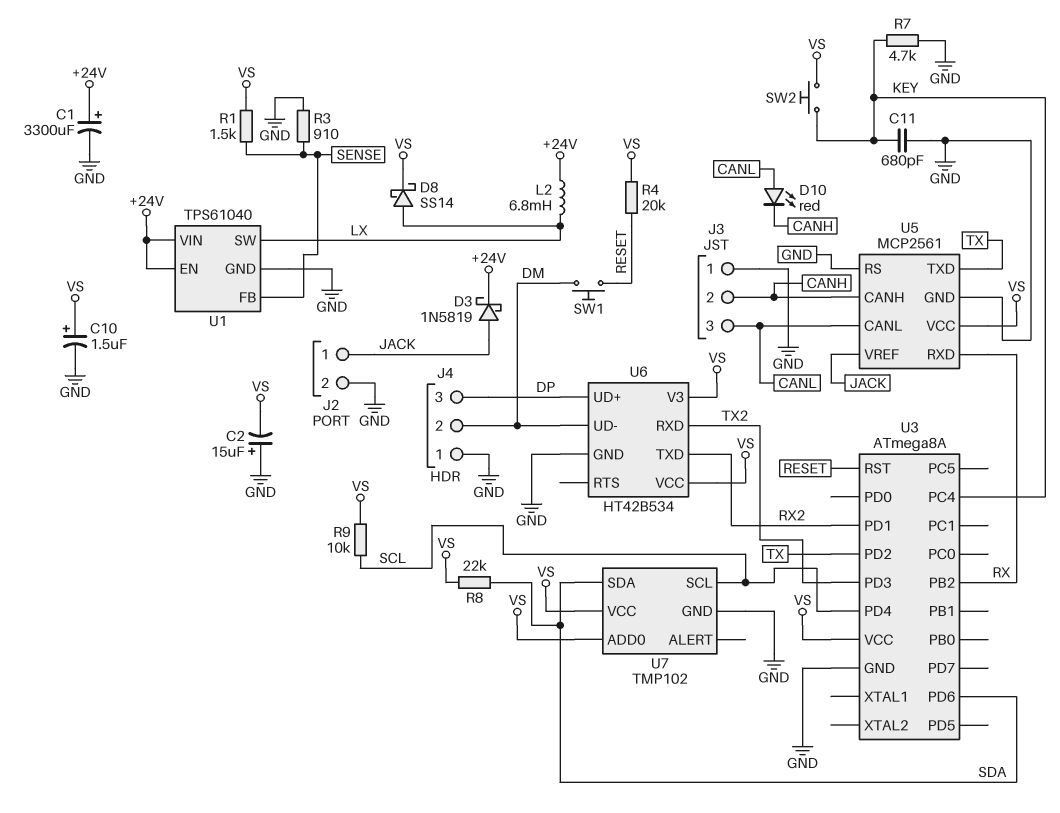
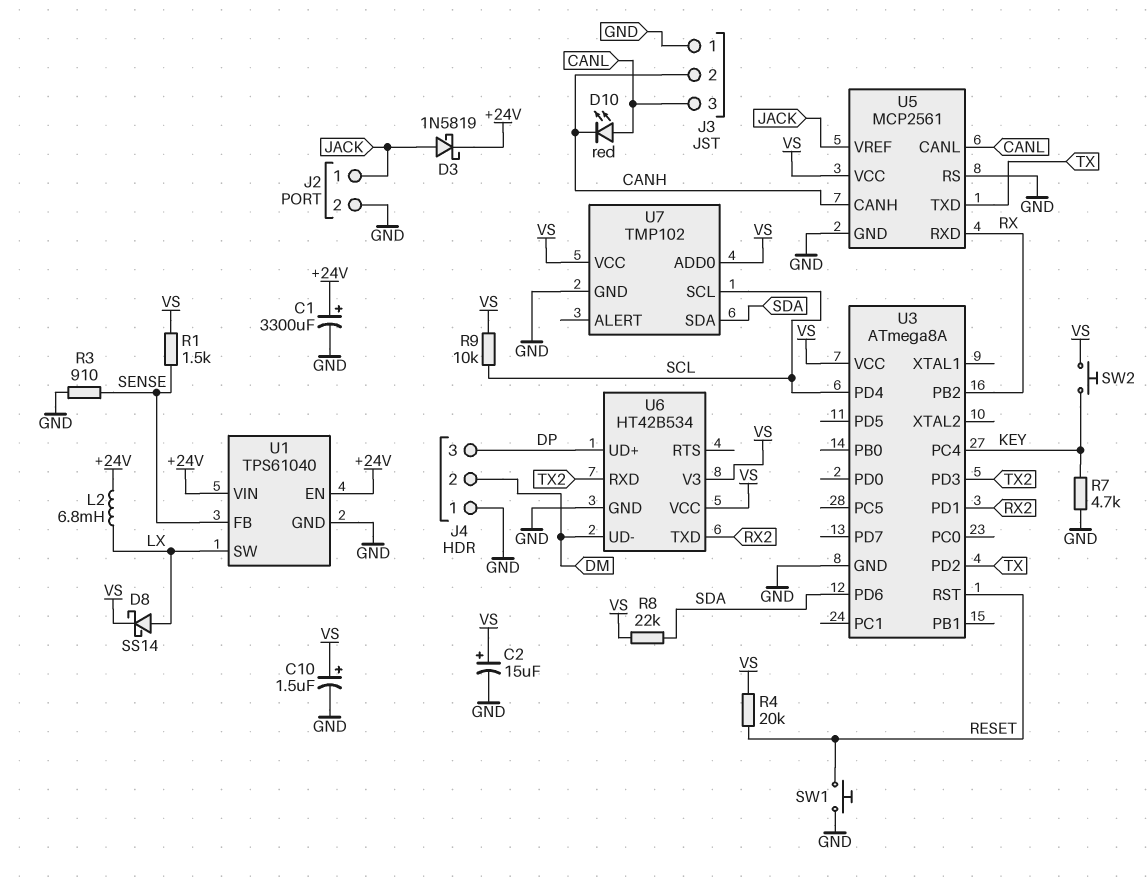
C2: 15uF (plus GND, minus VS) -> 15uF (plus VS, minus GND)
C11: 680pF (GND, KEY) -> none
SW1: button (DM, RESET) -> button (GND, RESET)

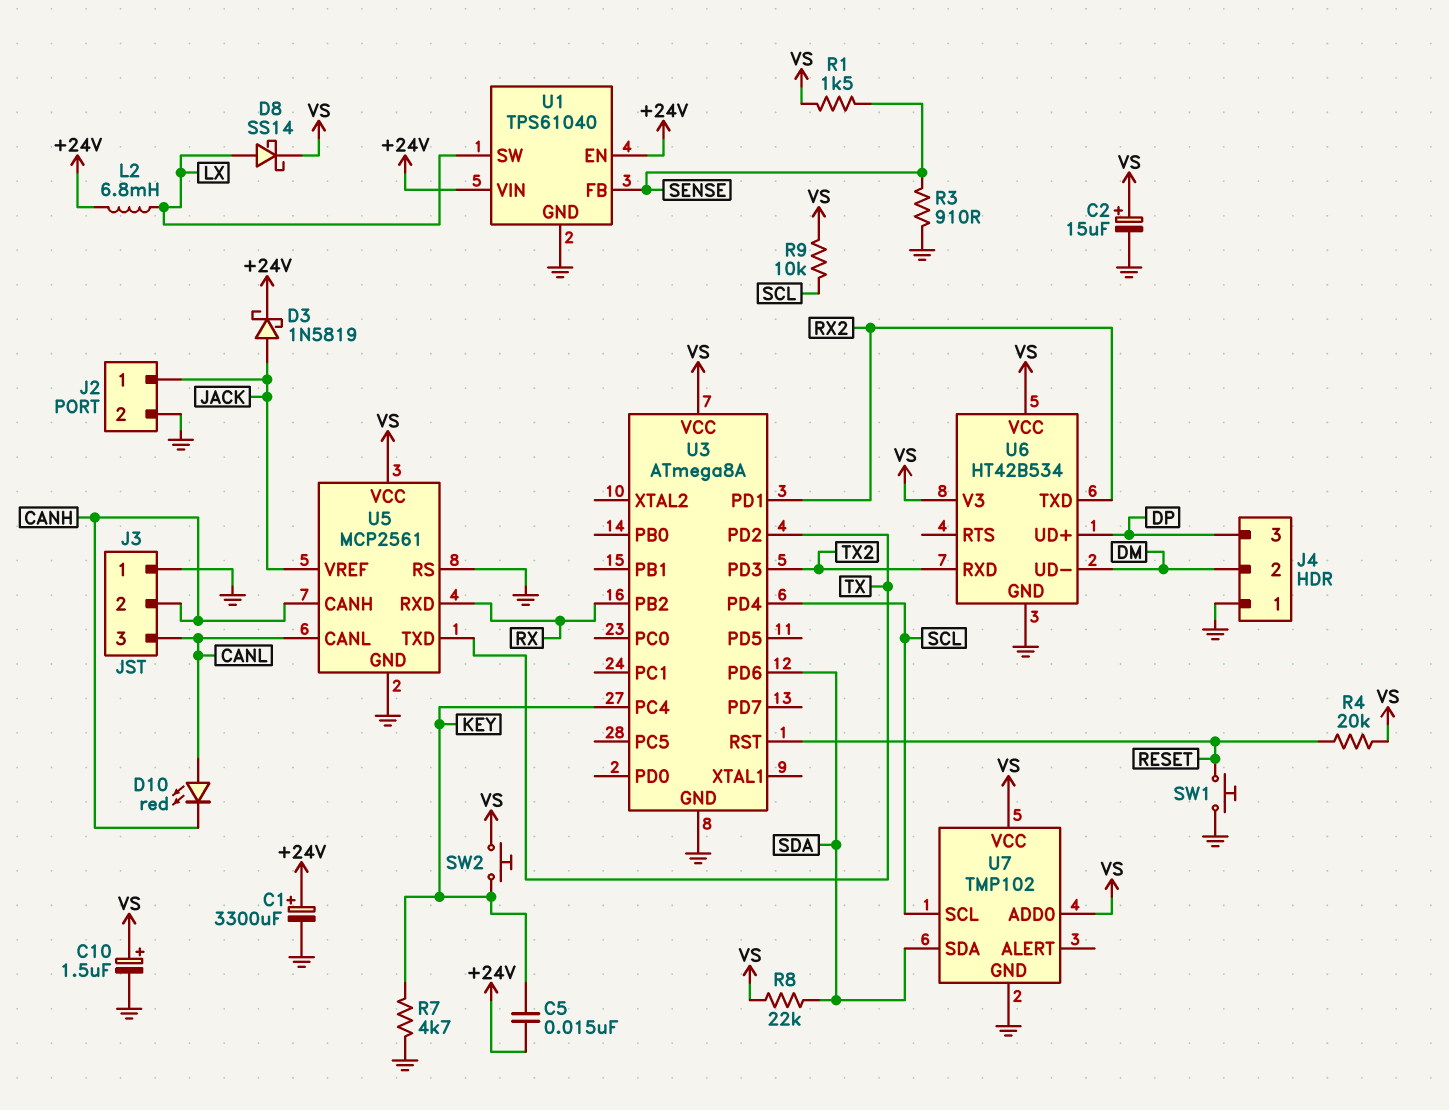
C5: none -> 15nF (+24V, KEY)

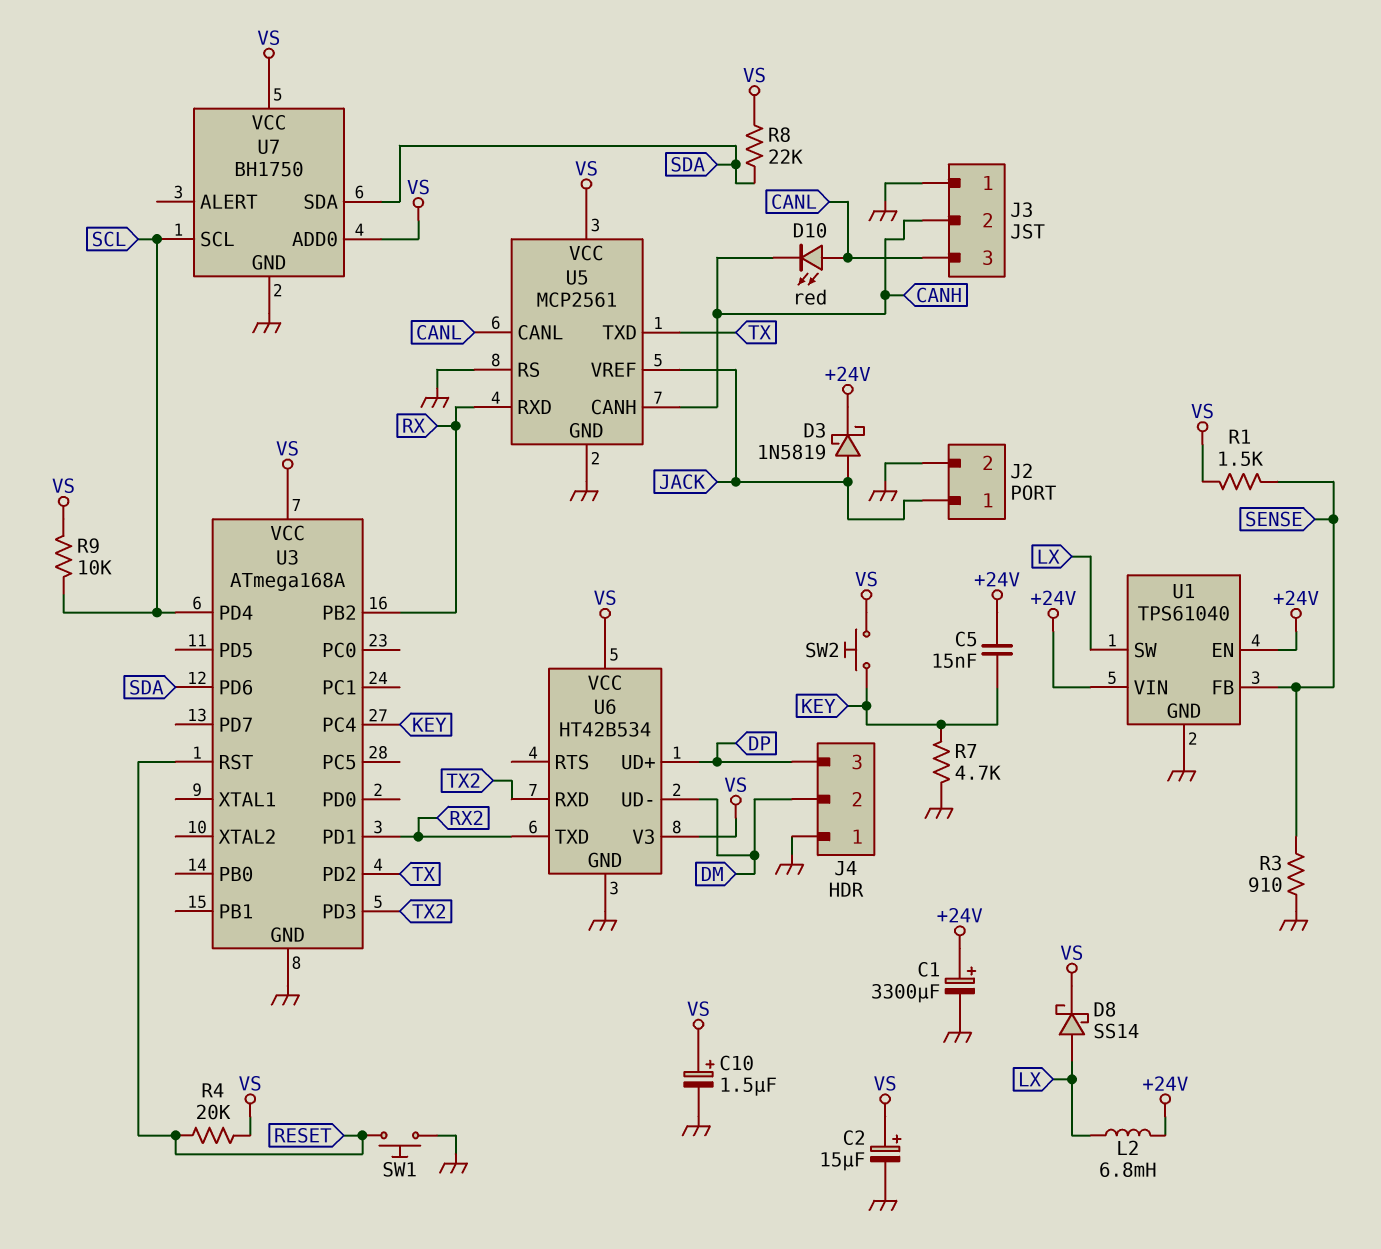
U3: ATmega8A -> ATmega168A
U7: TMP102 -> BH1750

